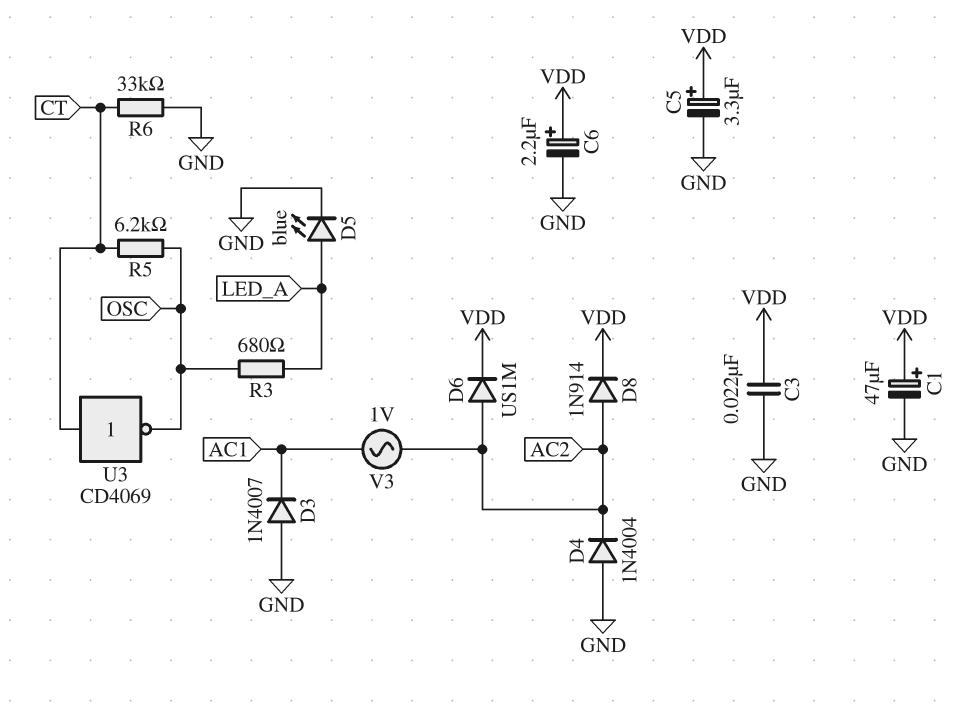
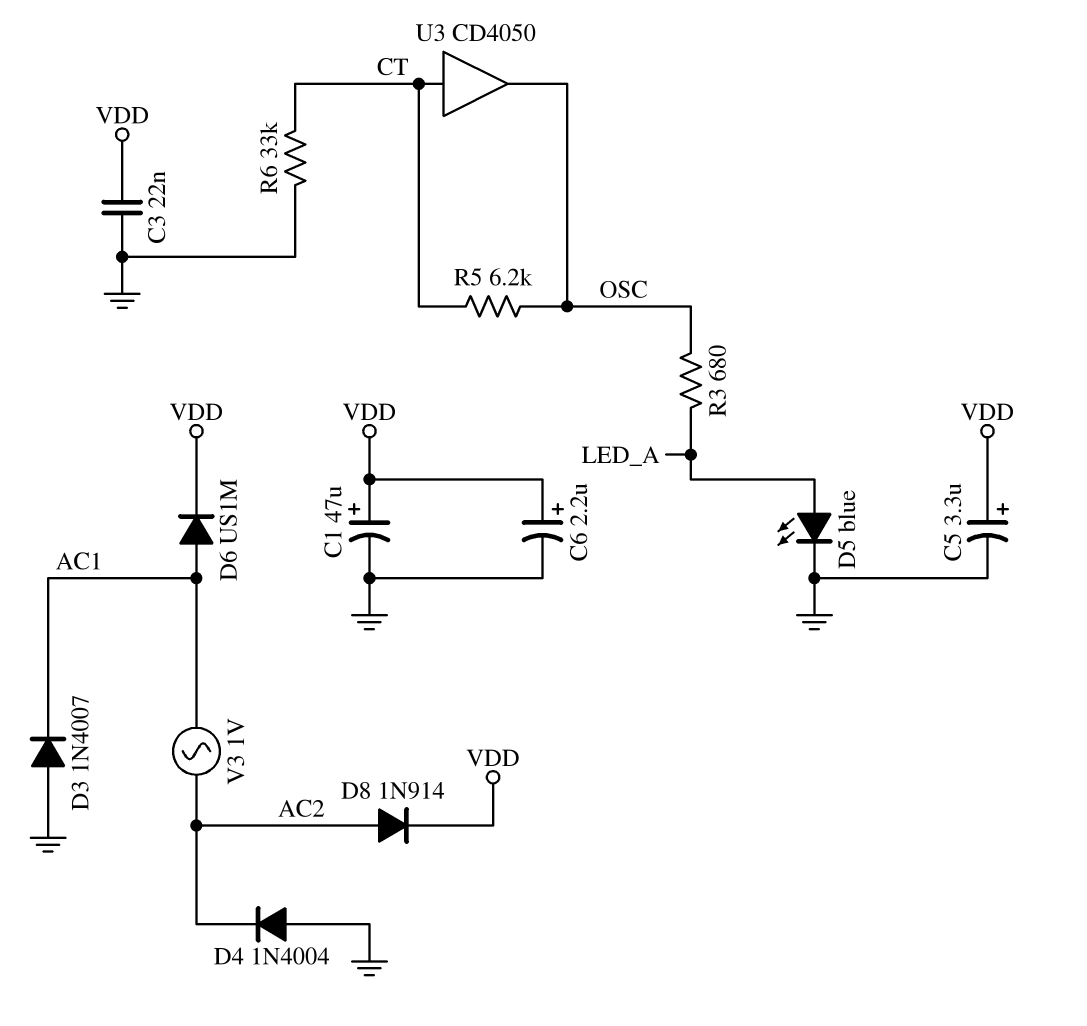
D6: diode US1M (A AC2, K VDD) -> diode US1M (A AC1, K VDD)
U3: NOT CD4069 (in CT, out OSC) -> buffer CD4050 (in CT, out OSC)

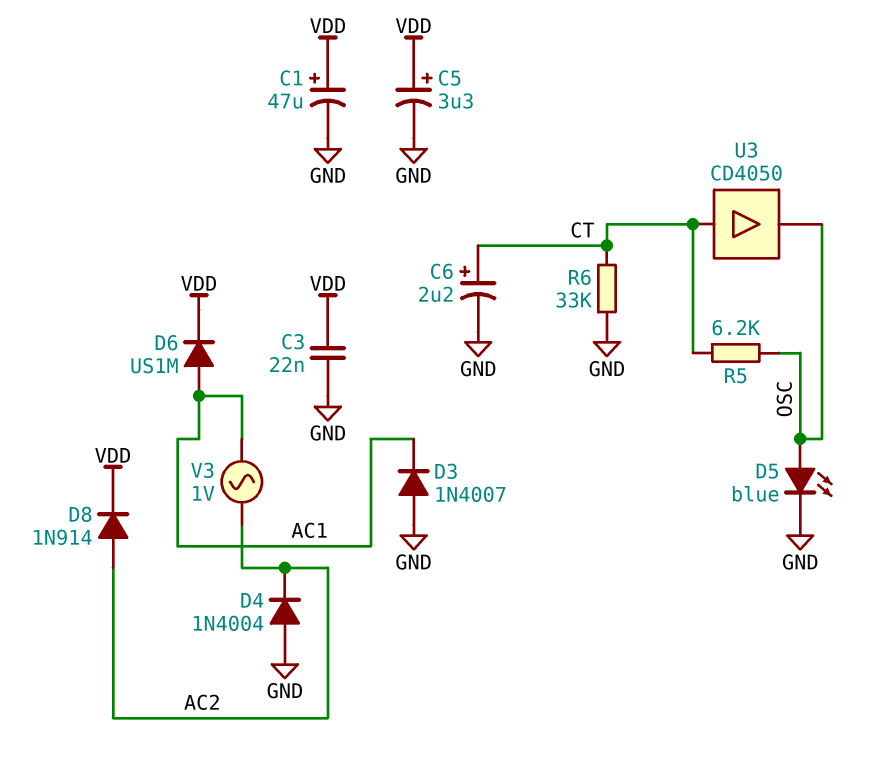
C6: 2.2uF (plus VDD, minus GND) -> 2.2uF (plus CT, minus GND)
D5: LED blue (A LED_A, K GND) -> LED blue (A OSC, K GND)
R3: 680 (LED_A, OSC) -> none

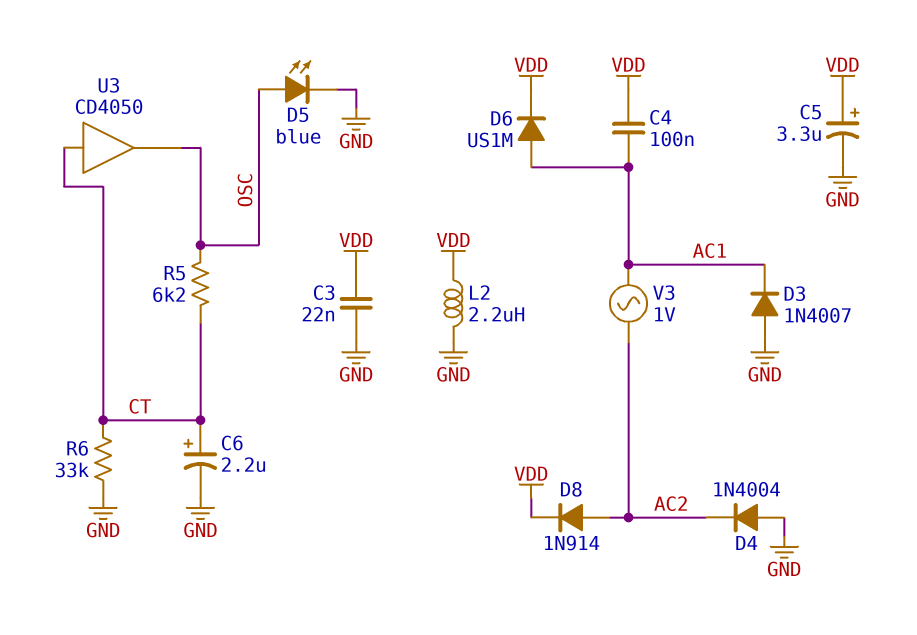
C1: 47uF (plus VDD, minus GND) -> none
C4: none -> 100nF (AC1, VDD)
L2: none -> 2.2uH (GND, VDD)

